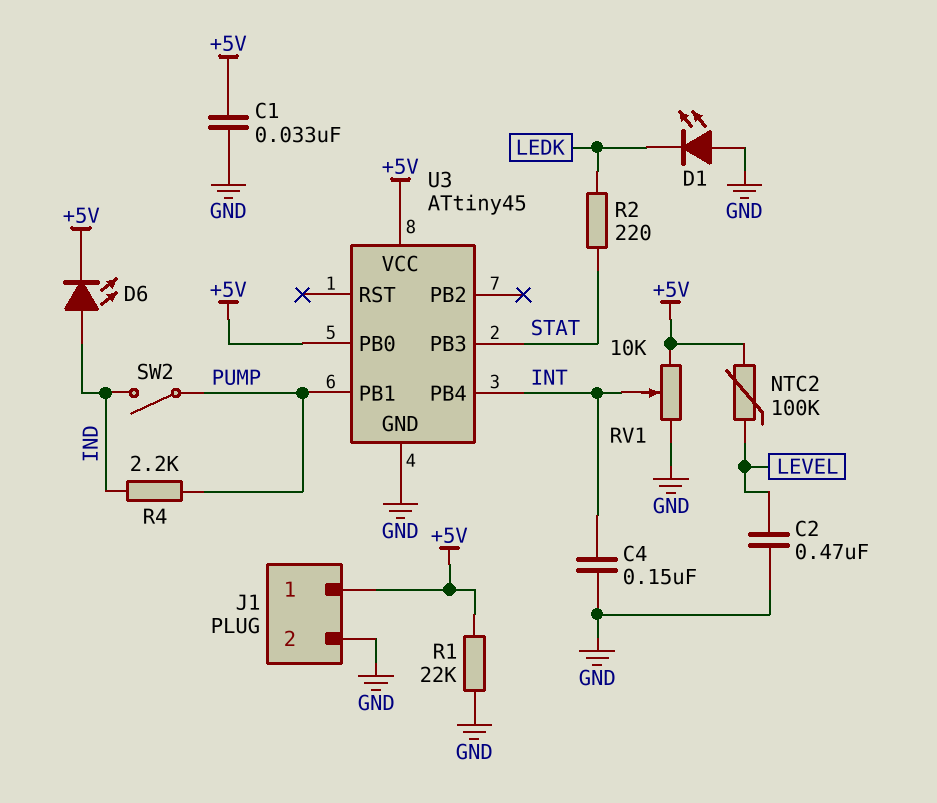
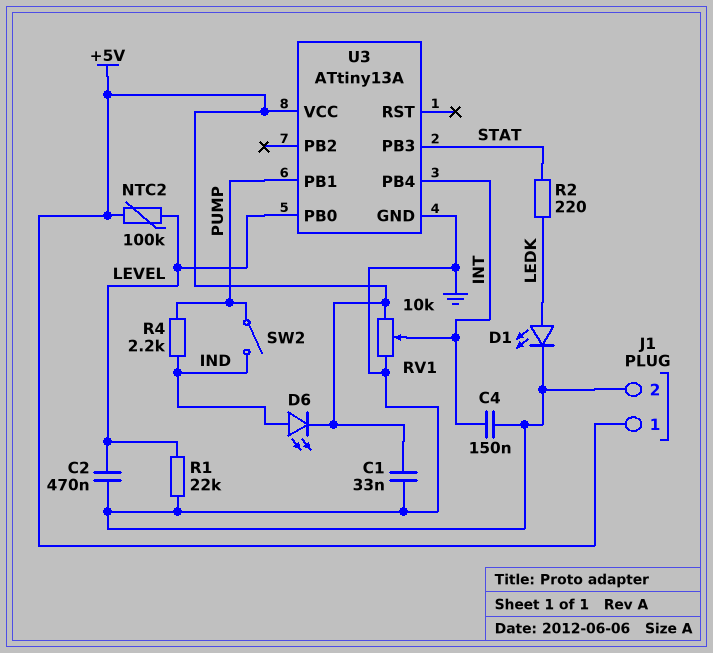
D1: LED (A GND, K LEDK) -> LED (A LEDK, K GND)
R1: 22k (+5V, GND) -> 22k (GND, LEVEL)
U3: ATtiny45 -> ATtiny13A
U3 pin PB0: +5V -> LEVEL

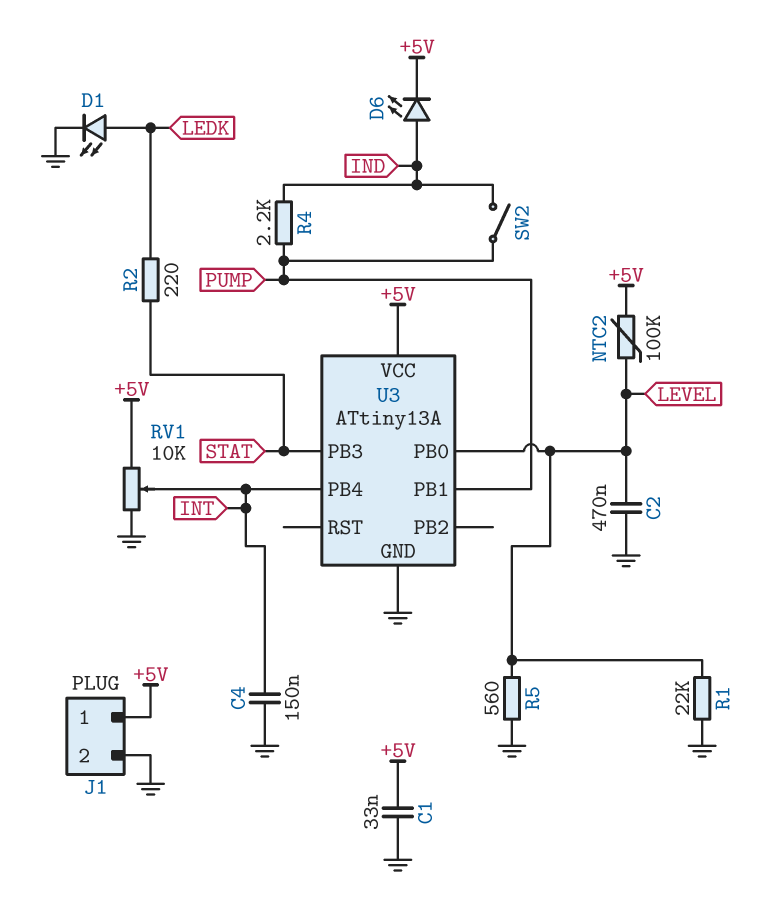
R5: none -> 560 (GND, LEVEL)

